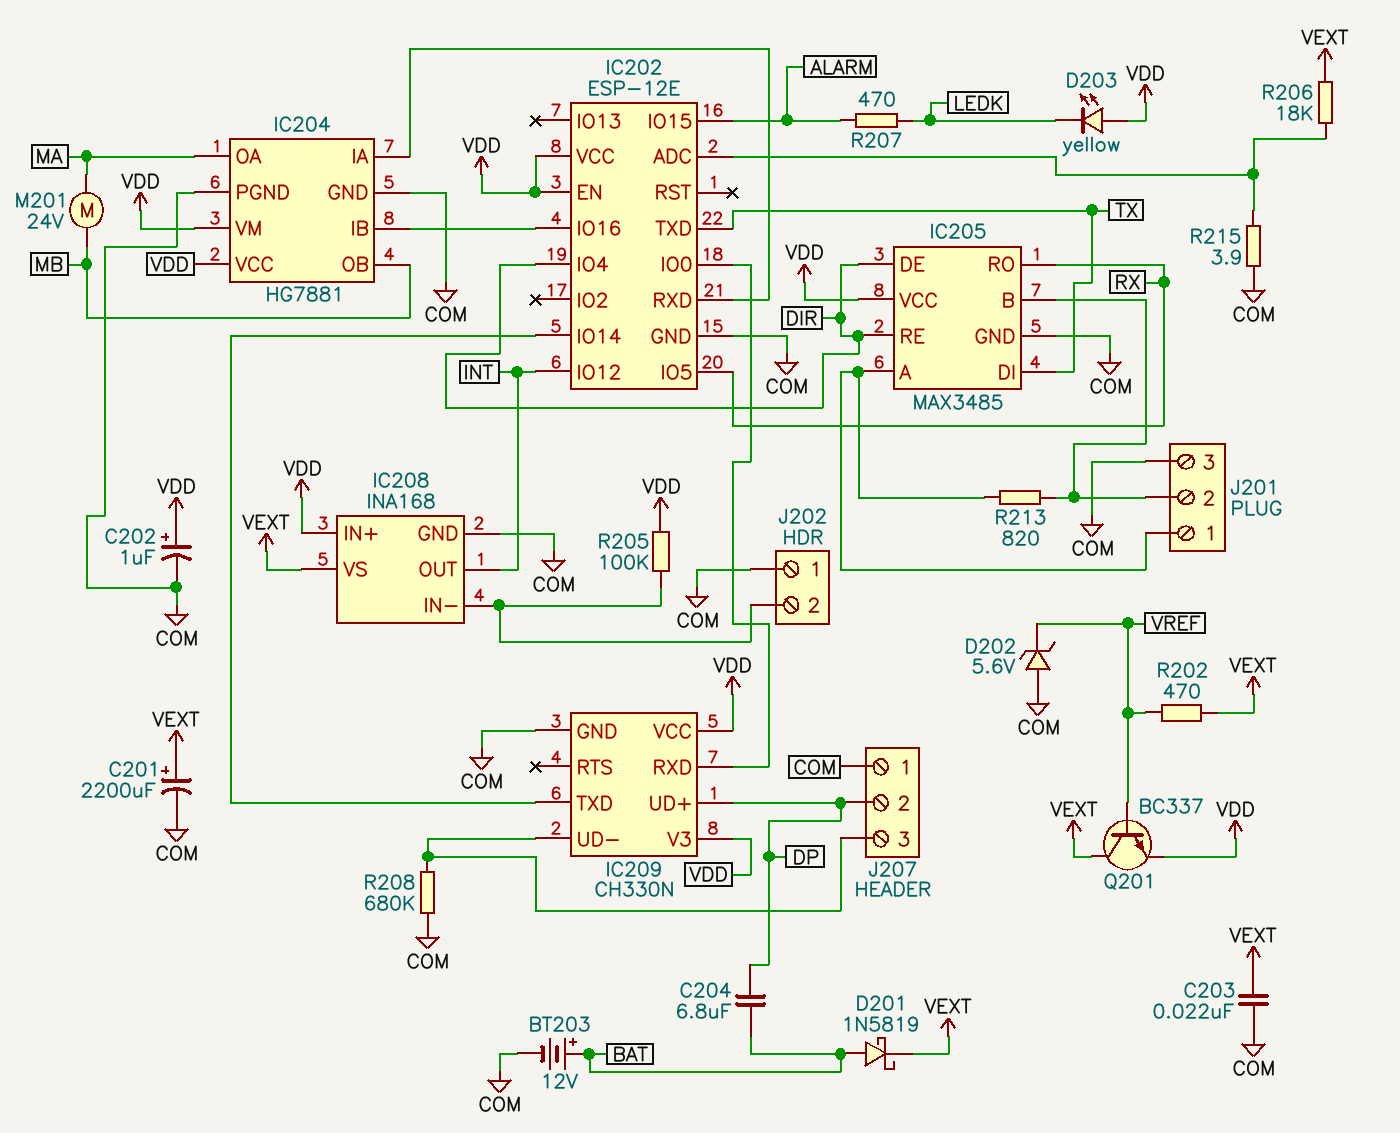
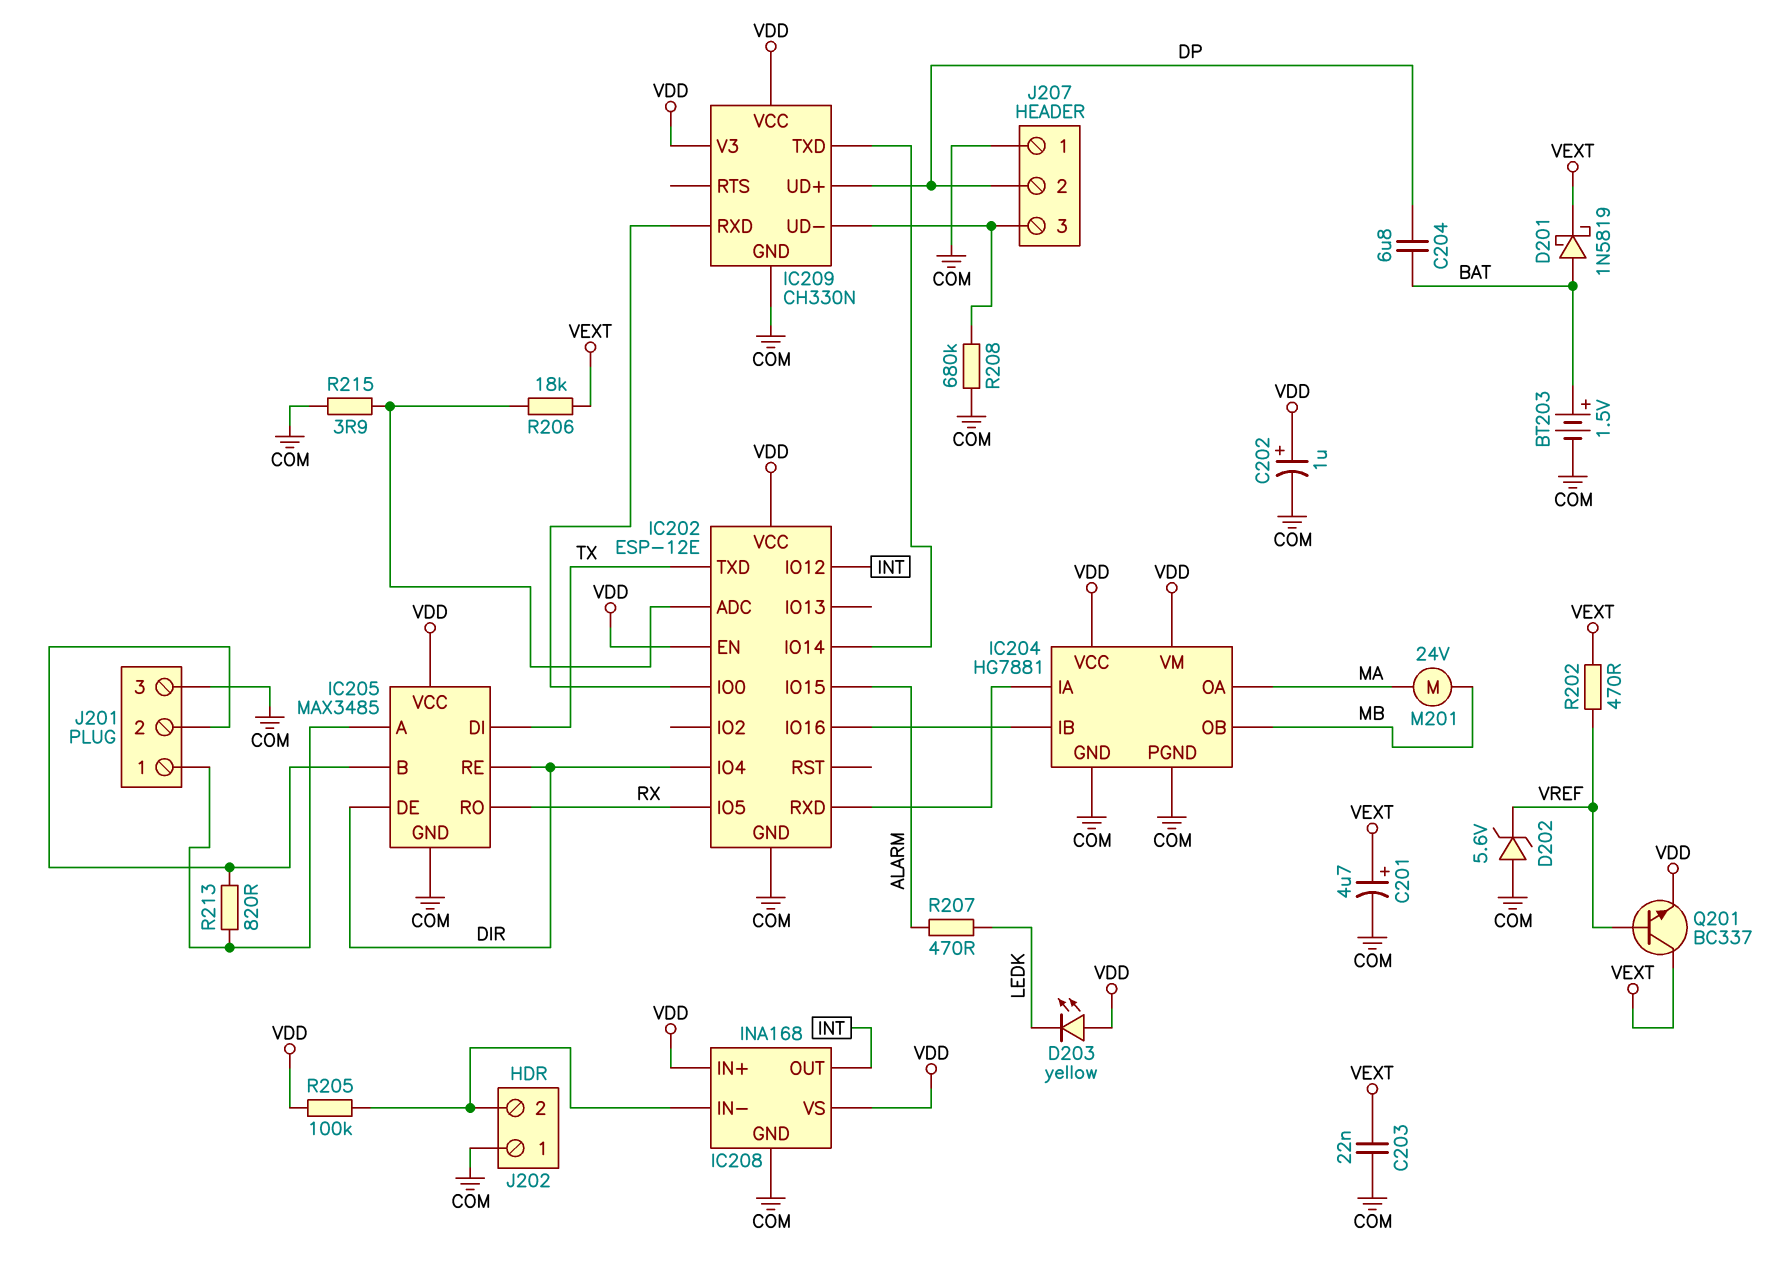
BT203: 12V (plus BAT, minus COM) -> 1.5V (plus BAT, minus COM)
C201: 2200uF (plus VEXT, minus COM) -> 4.7uF (plus VEXT, minus COM)
IC208 pin VS: VEXT -> VDD

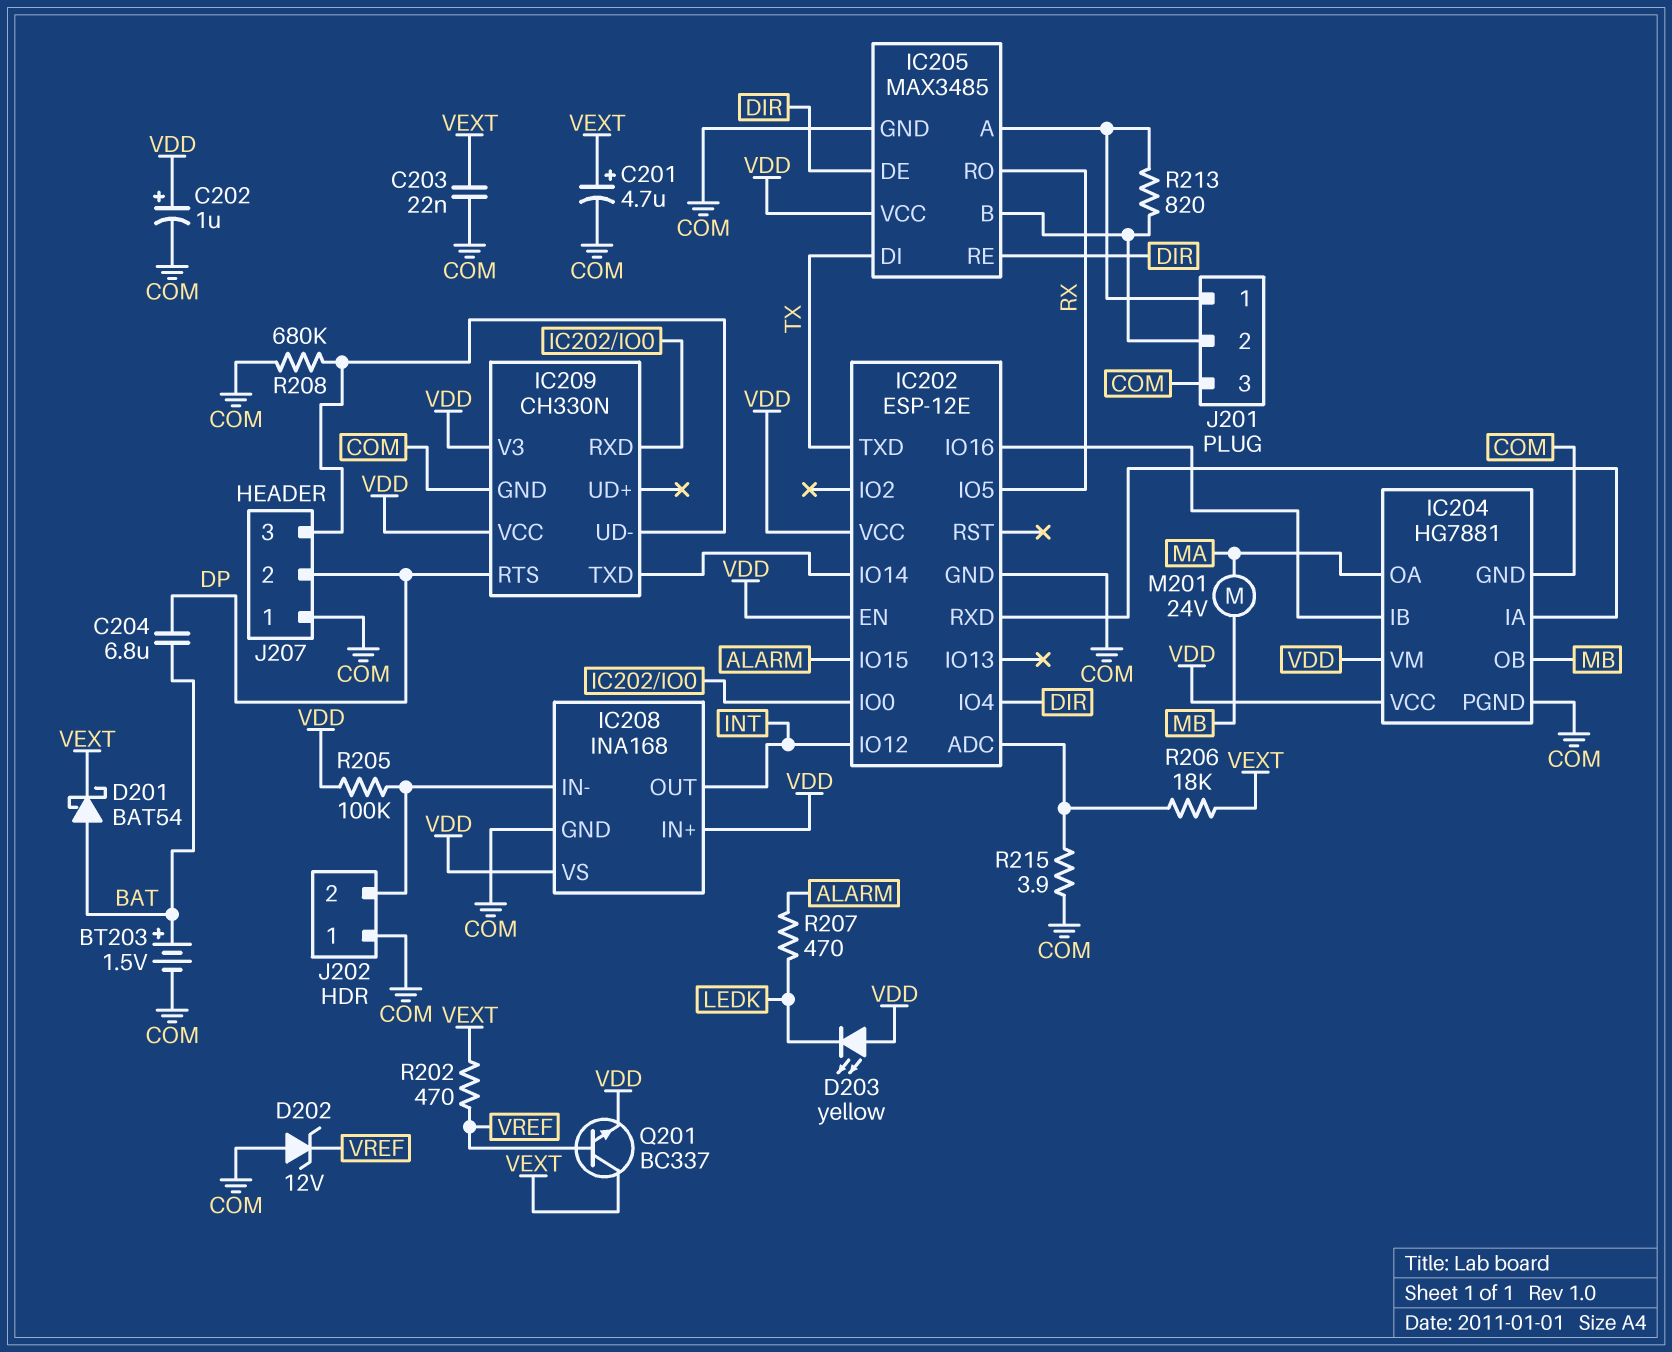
D201: schottky 1N5819 (A BAT, K VEXT) -> schottky BAT54 (A BAT, K VEXT)
D202: zener 5.6V (A COM, K VREF) -> zener 12V (A COM, K VREF)
IC209 pin RTS: none -> DP
IC209 pin UD+: DP -> none

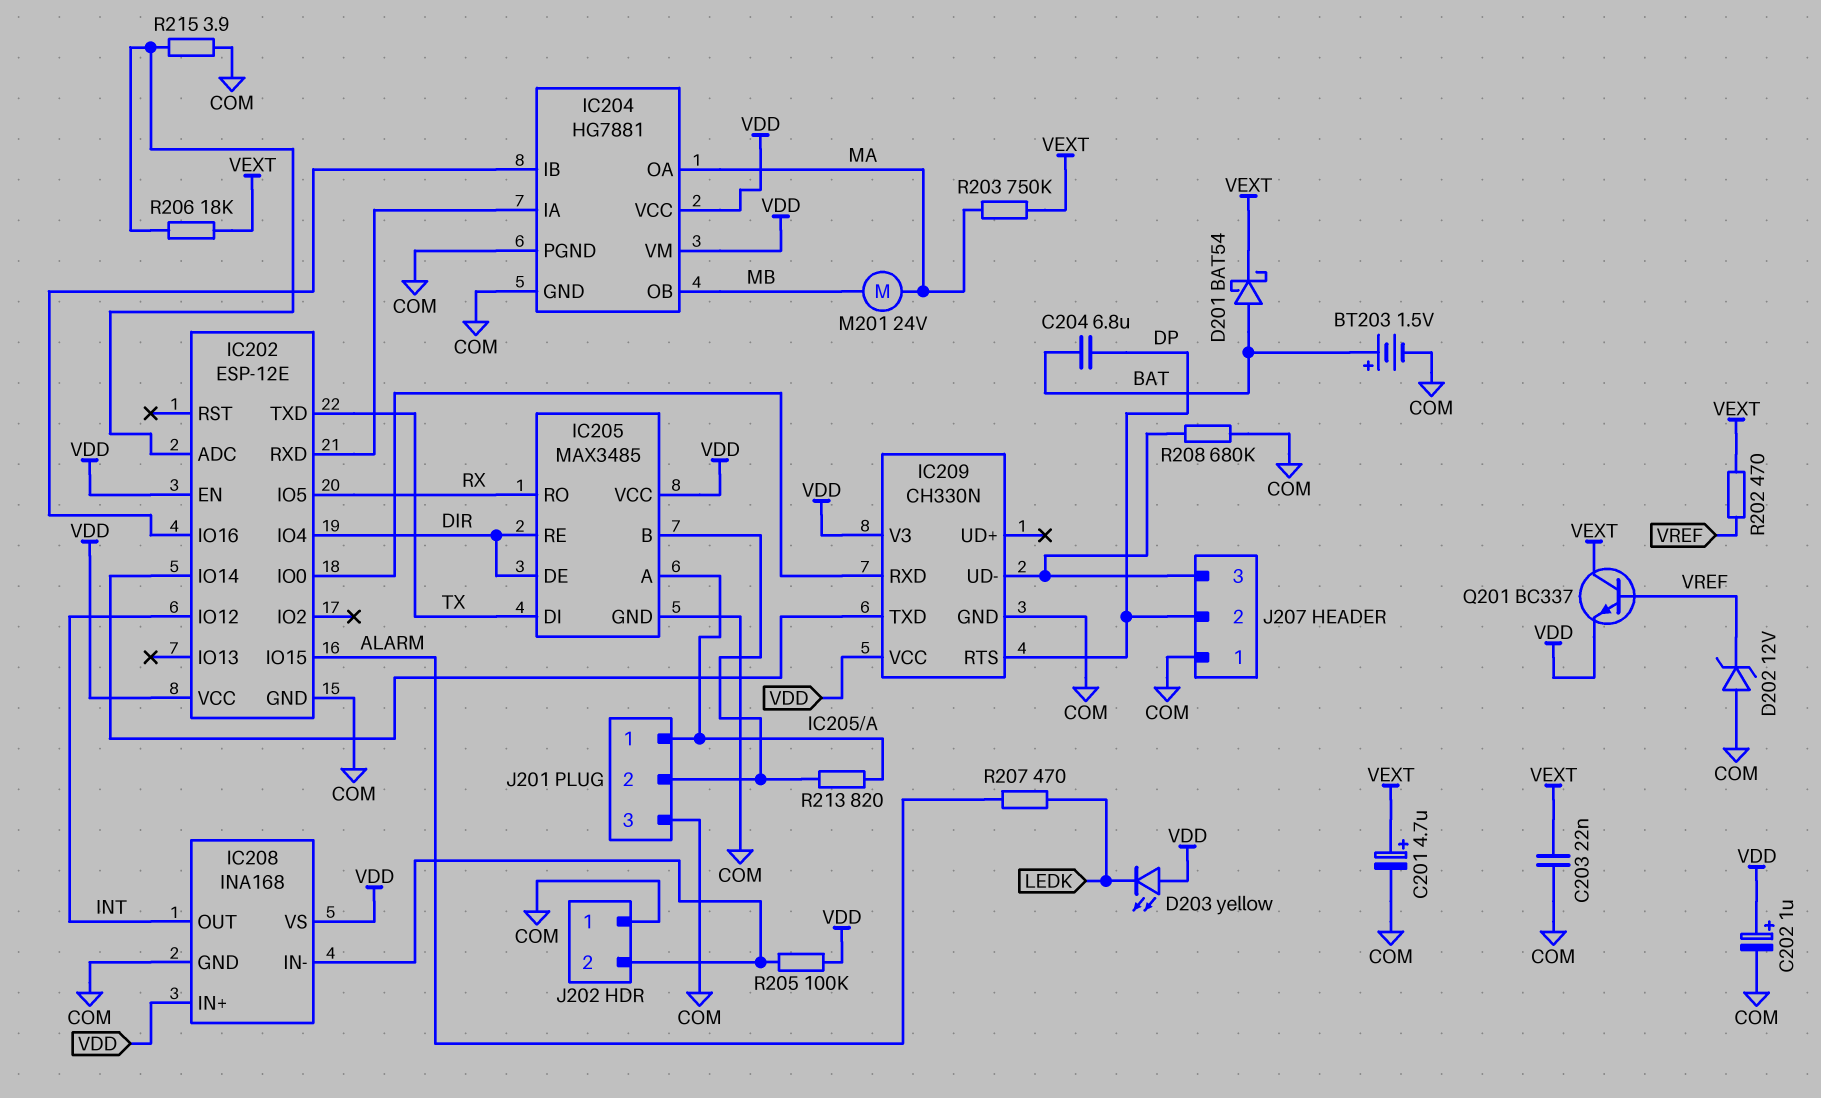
R203: none -> 750k (MA, VEXT)

